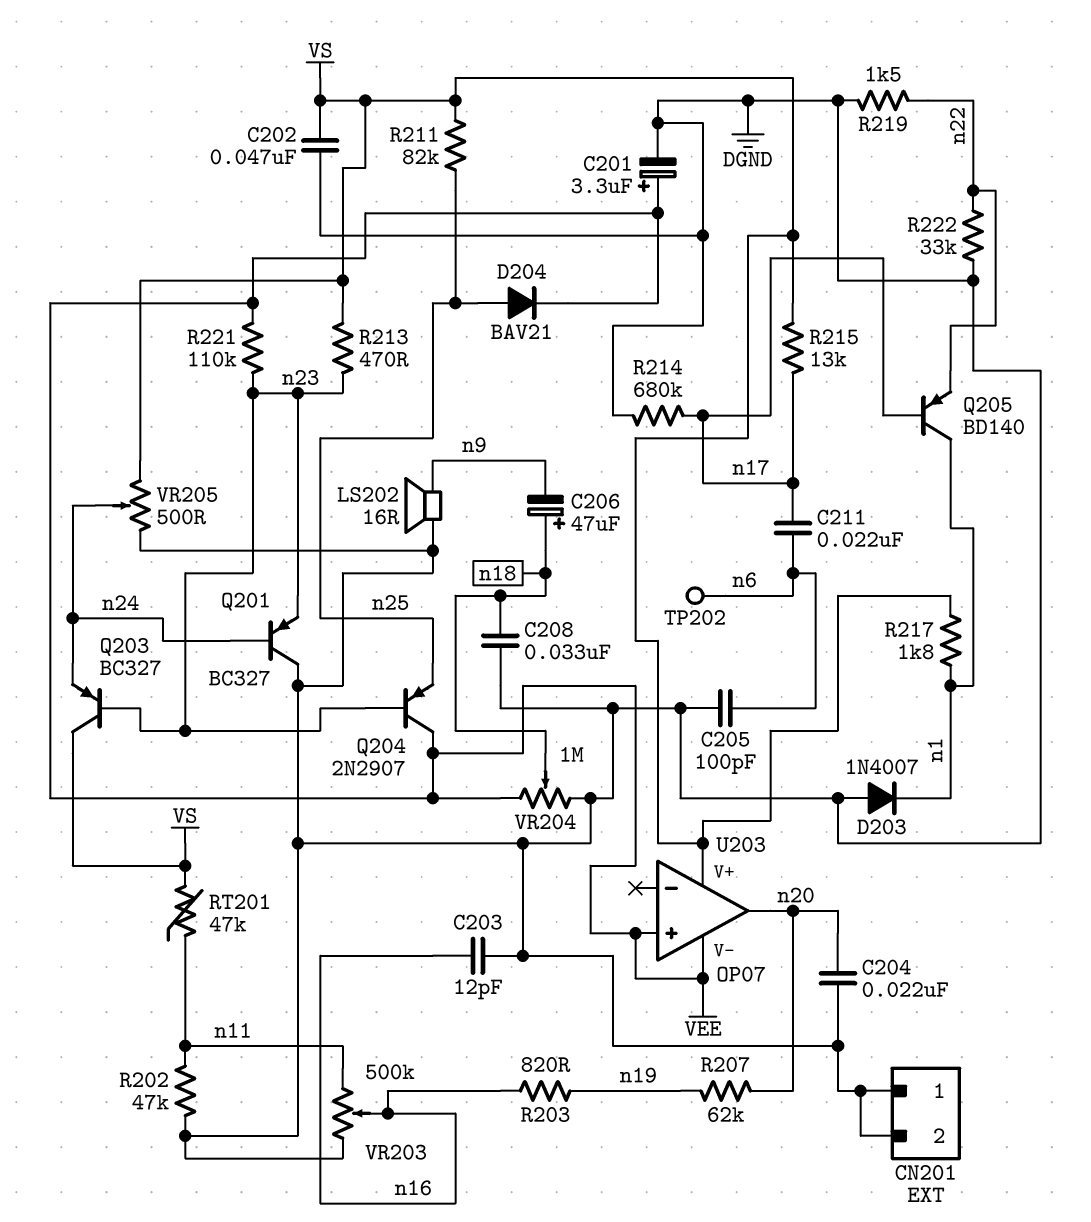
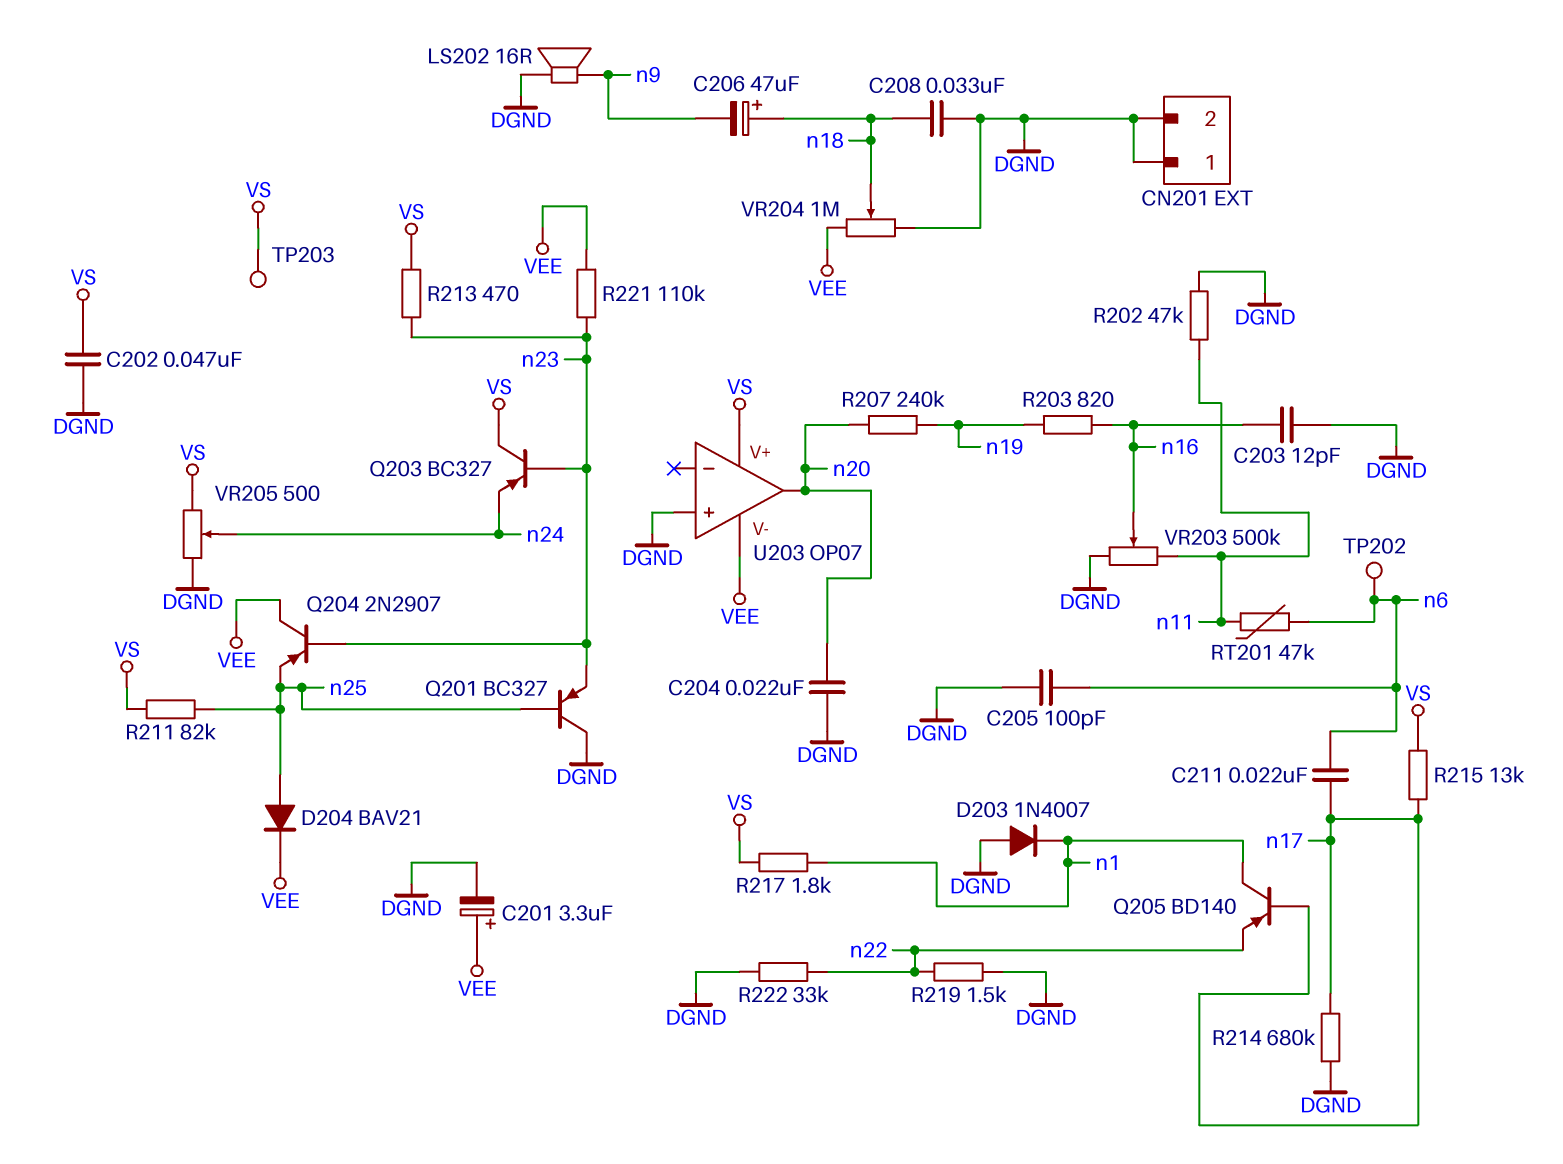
Q201: PNP BC327 (B n24, C DGND, E n23) -> PNP BC327 (B n25, C DGND, E n23)
R207: 62k (n19, n20) -> 240k (n19, n20)
RT201: 47k (VS, n11) -> 47k (n6, n11)
TP203: none -> test point (VS)
U203 pin in+: VEE -> DGND

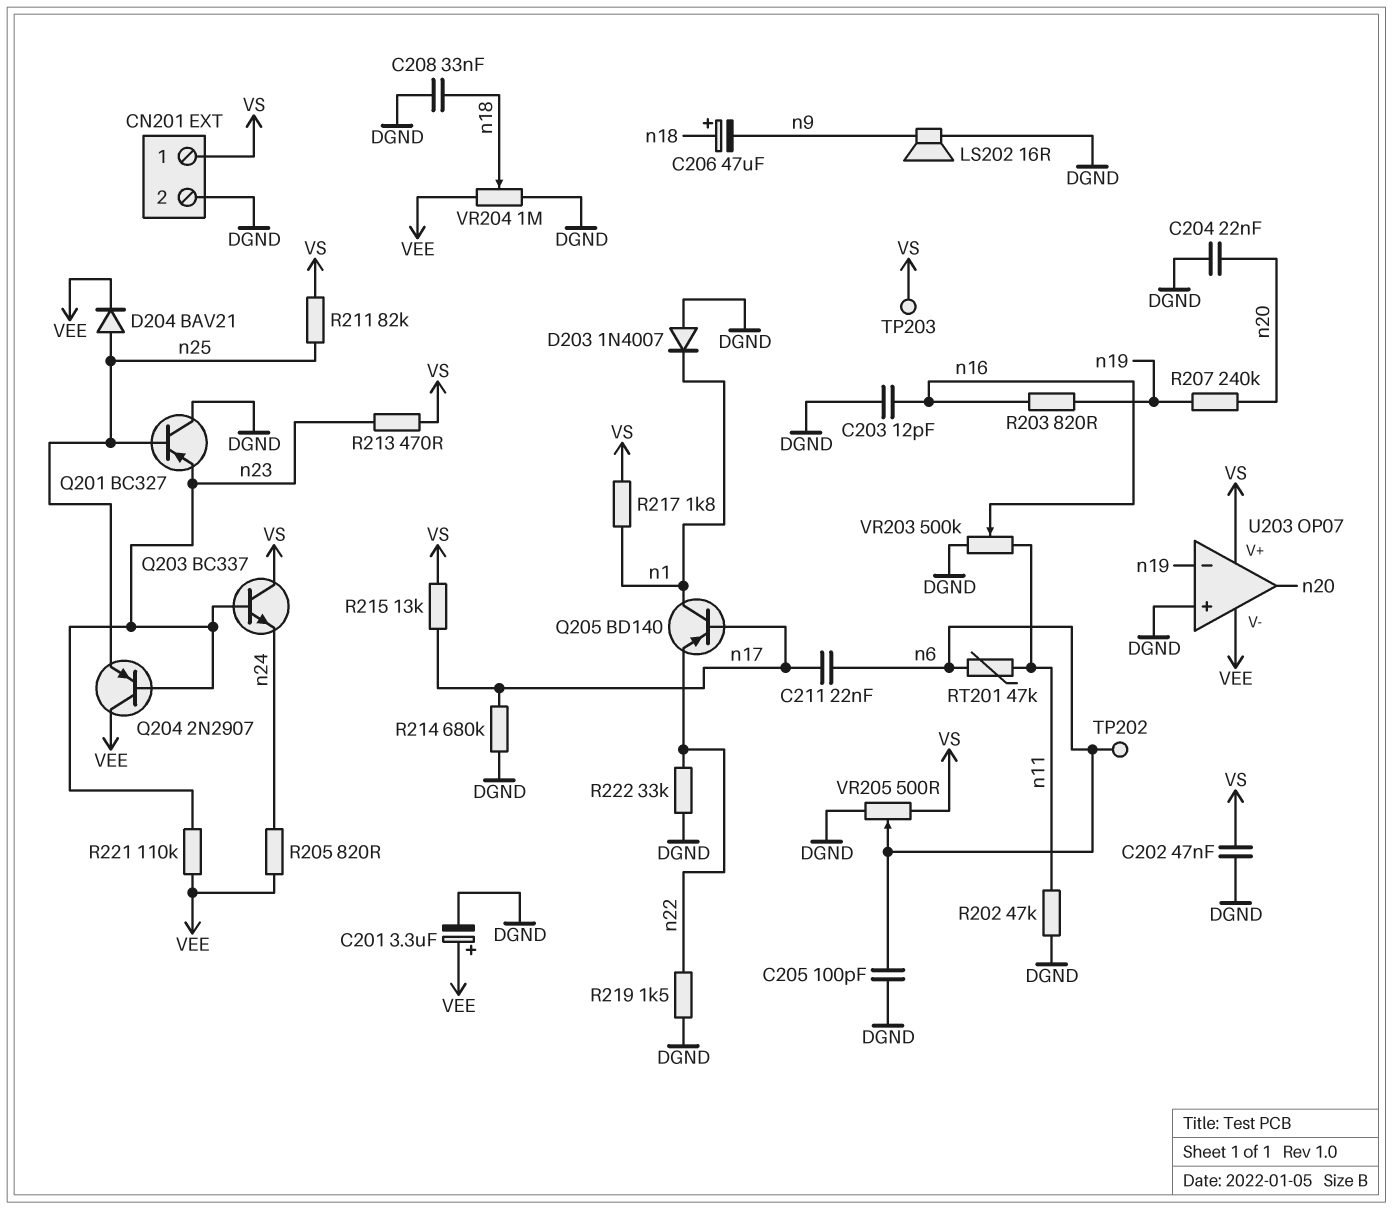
CN201 pin 1: DGND -> VS
Q203: PNP BC327 (B n23, C VS, E n24) -> NPN BC337 (B n23, C VS, E n24)
R205: none -> 820 (VEE, n24)
U203 pin in-: none -> n19
VR205: 500 (DGND, VS, wiper n24) -> 500 (DGND, VS, wiper n6)

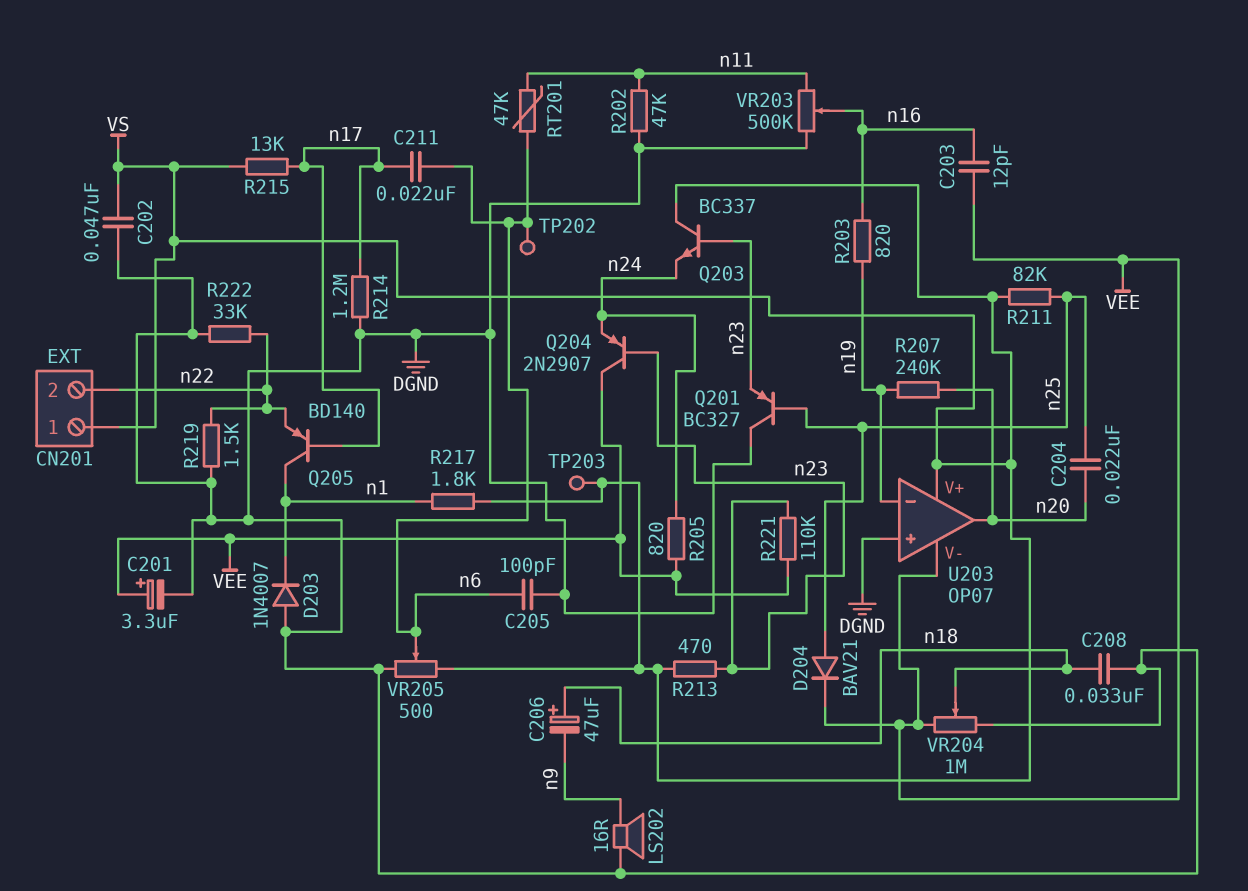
C203: 12pF (DGND, n16) -> 12pF (VEE, n16)
C204: 22nF (DGND, n20) -> 22nF (n20, n25)
CN201 pin 2: DGND -> n22
Q204: PNP 2N2907 (B n23, C VEE, E n25) -> PNP 2N2907 (B n23, C VEE, E n24)
R214: 680k (DGND, n17) -> 1.2M (DGND, n17)

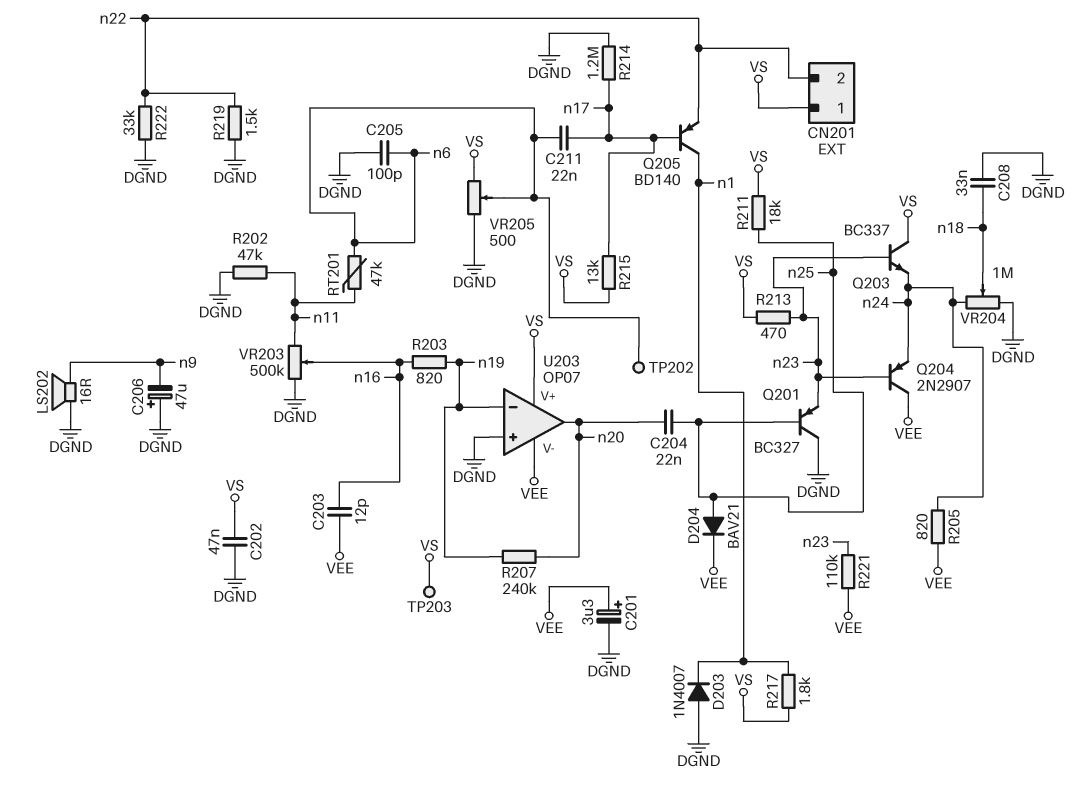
C206: 47uF (plus n18, minus n9) -> 47uF (plus DGND, minus n9)
R211: 82k (VS, n25) -> 18k (VS, n25)
VR204: 1M (DGND, VEE, wiper n18) -> 1M (DGND, n24, wiper n18)

